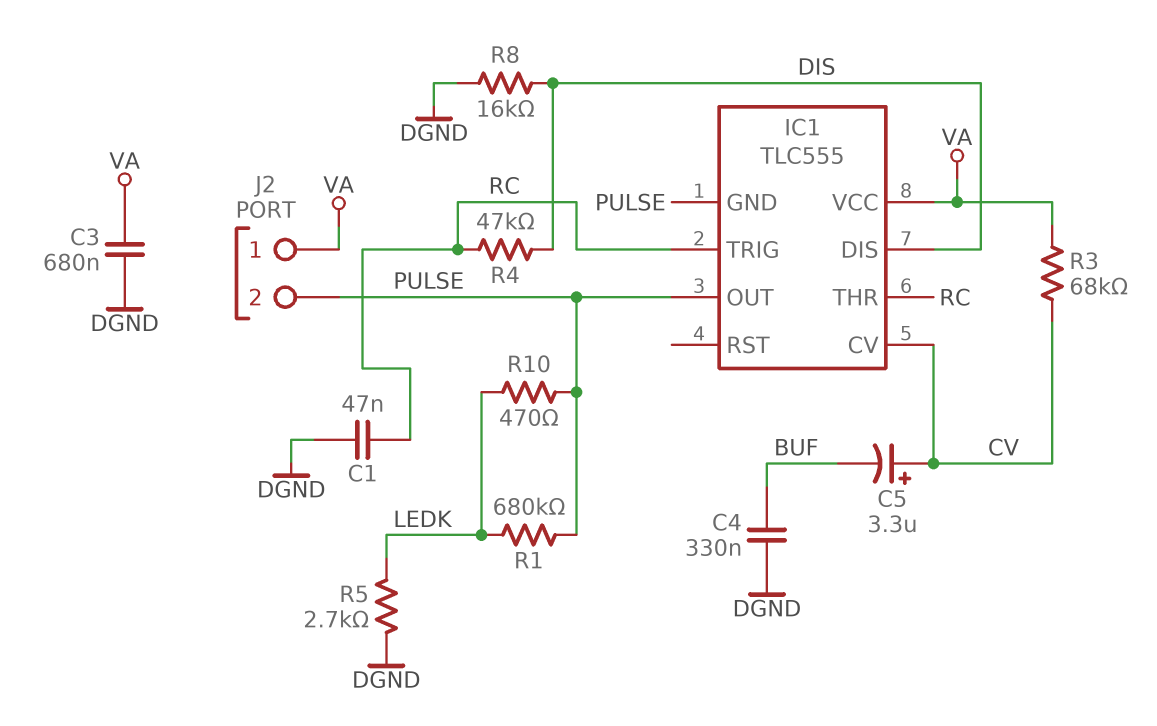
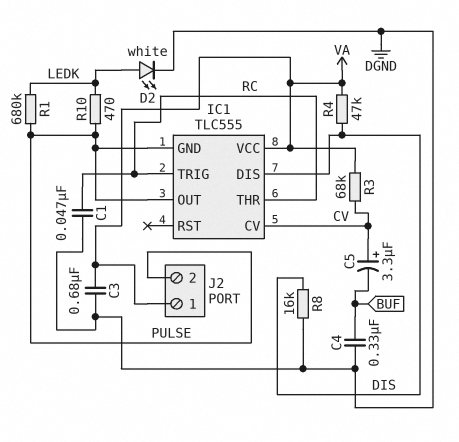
D2: none -> LED white (A LEDK, K DGND)
R4: 47k (DIS, RC) -> 47k (DIS, VA)
R5: 2.7k (DGND, LEDK) -> none

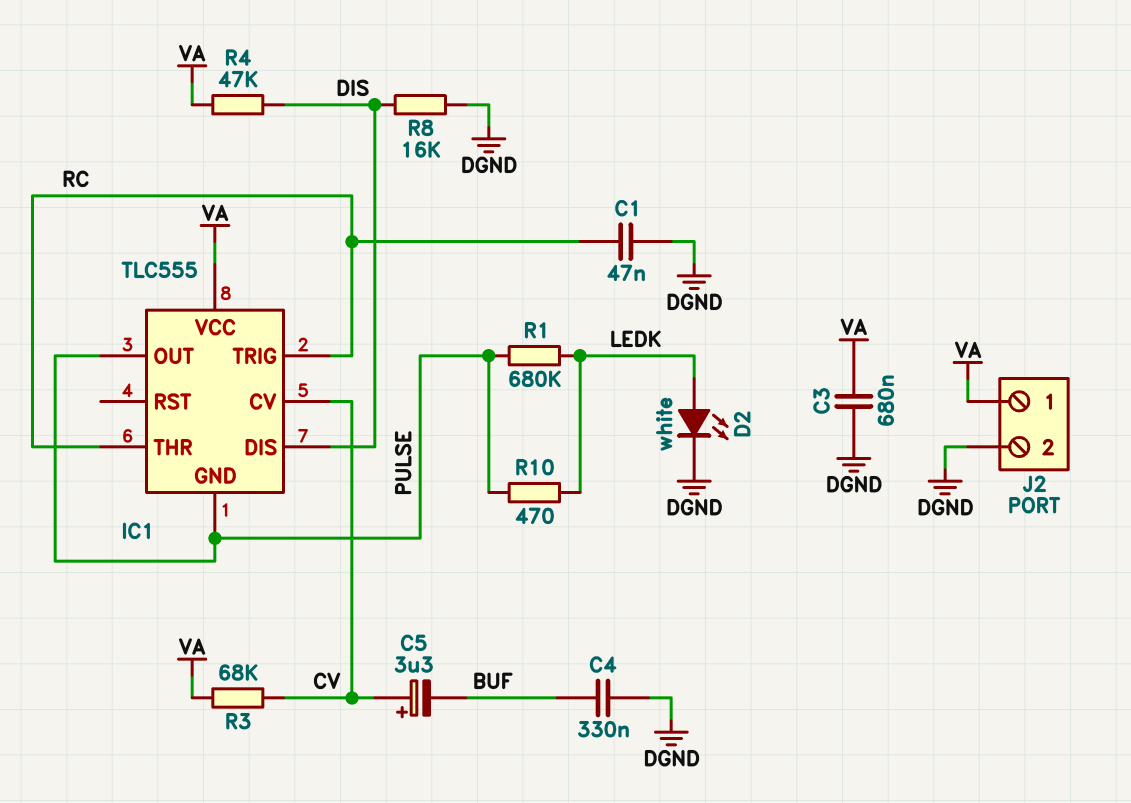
J2 pin 2: PULSE -> DGND

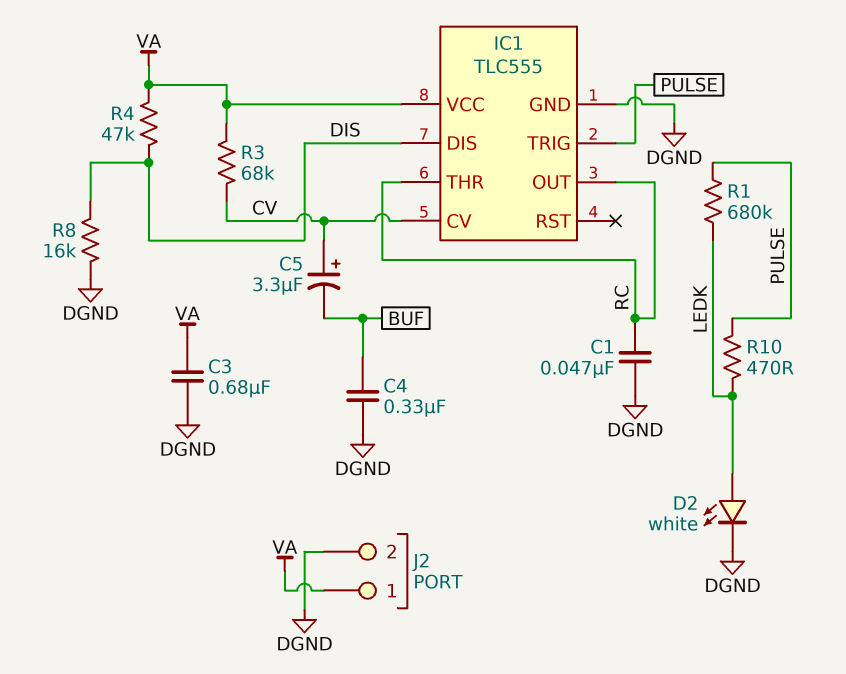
IC1 pin GND: PULSE -> DGND
IC1 pin OUT: PULSE -> RC
IC1 pin TRIG: RC -> PULSE

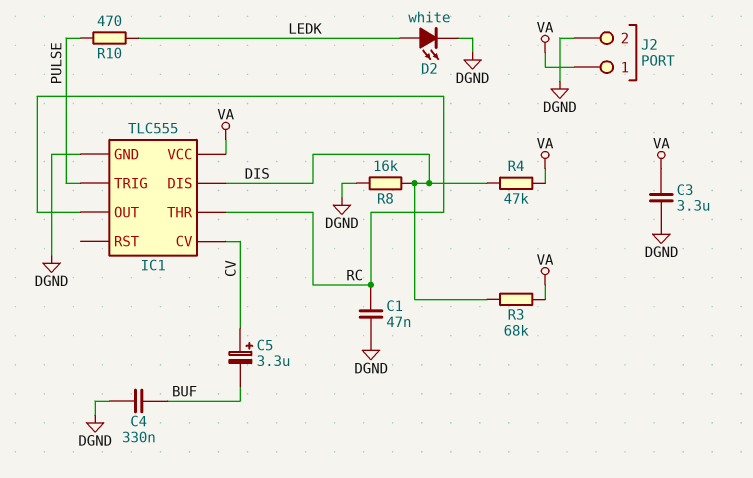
C3: 680nF (DGND, VA) -> 3.3uF (DGND, VA)
R1: 680k (LEDK, PULSE) -> none
R3: 68k (CV, VA) -> 68k (DIS, VA)

